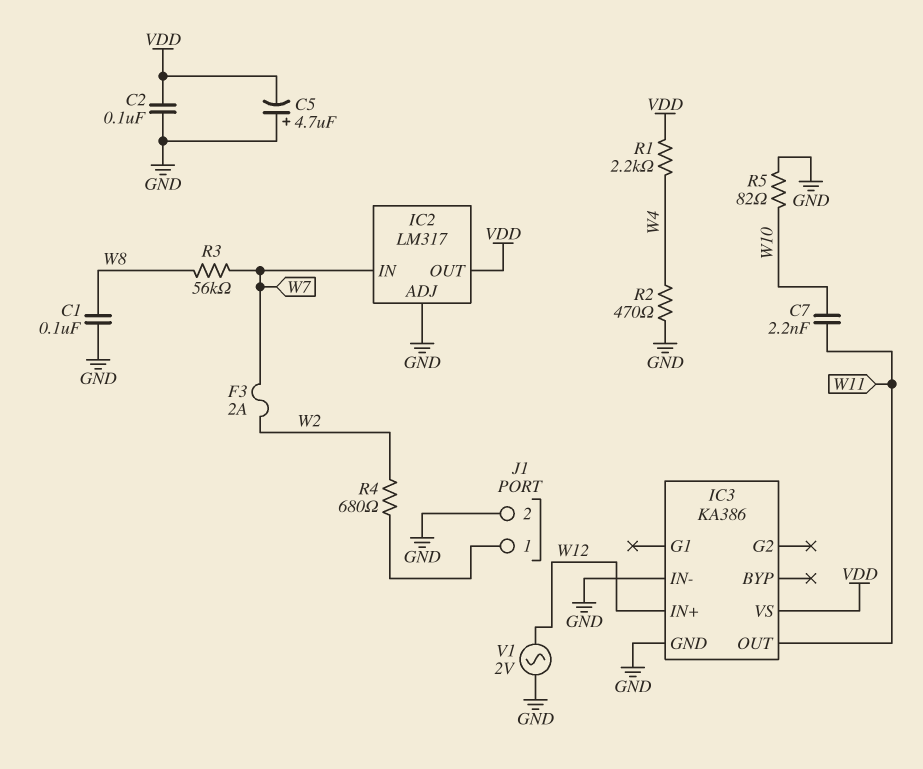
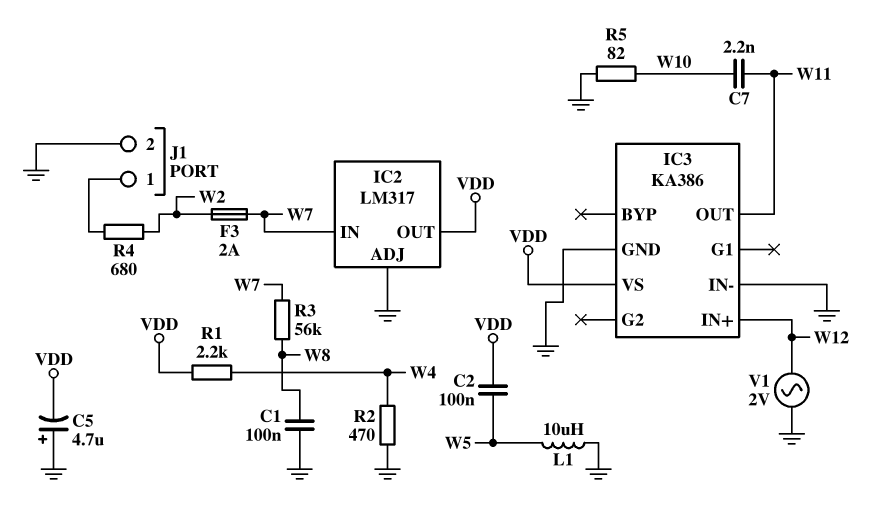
C2: 100nF (GND, VDD) -> 100nF (VDD, W5)
L1: none -> 10uH (GND, W5)

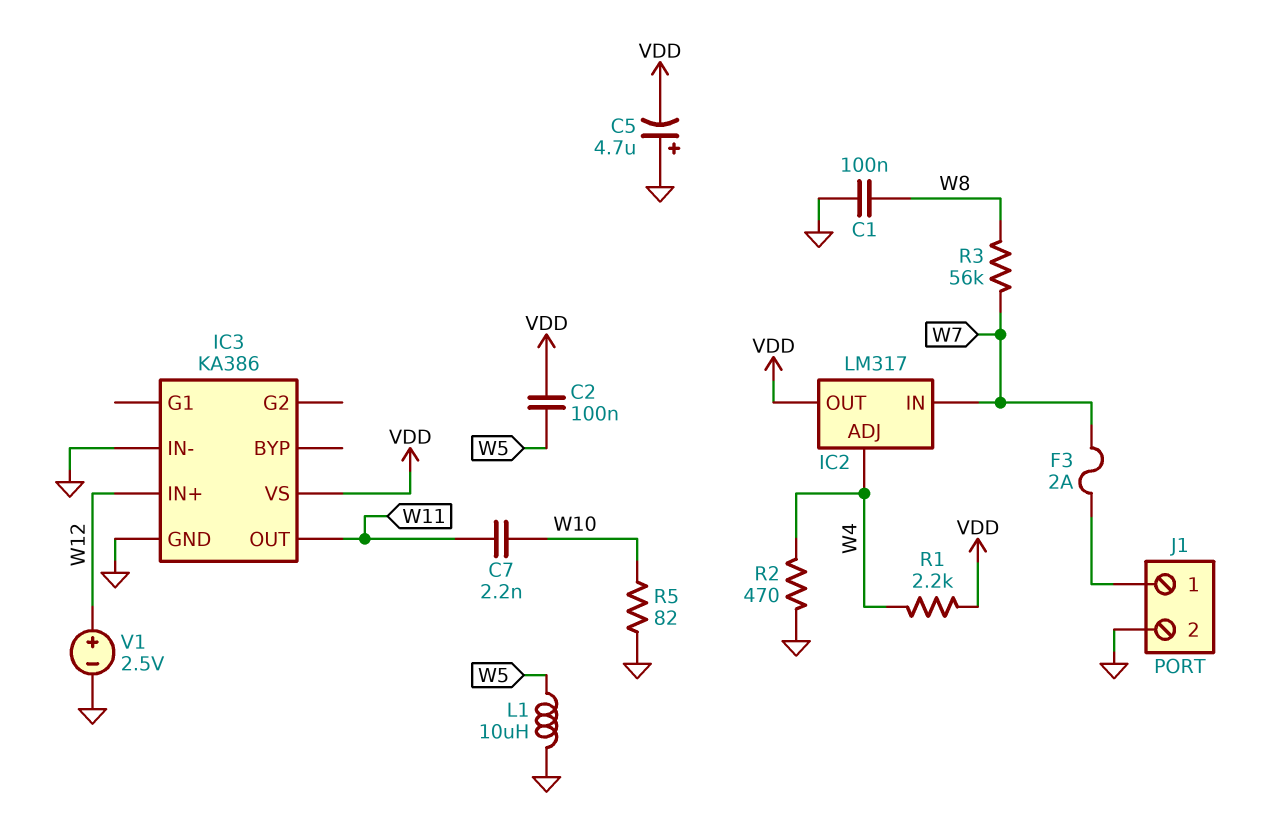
F3: 2A (W2, W7) -> 2A (J1/1, W7)
IC2 pin ADJ: GND -> W4
R4: 680 (J1/1, W2) -> none
V1: AC 2V (GND, W12) -> 2.5V (plus W12, minus GND)

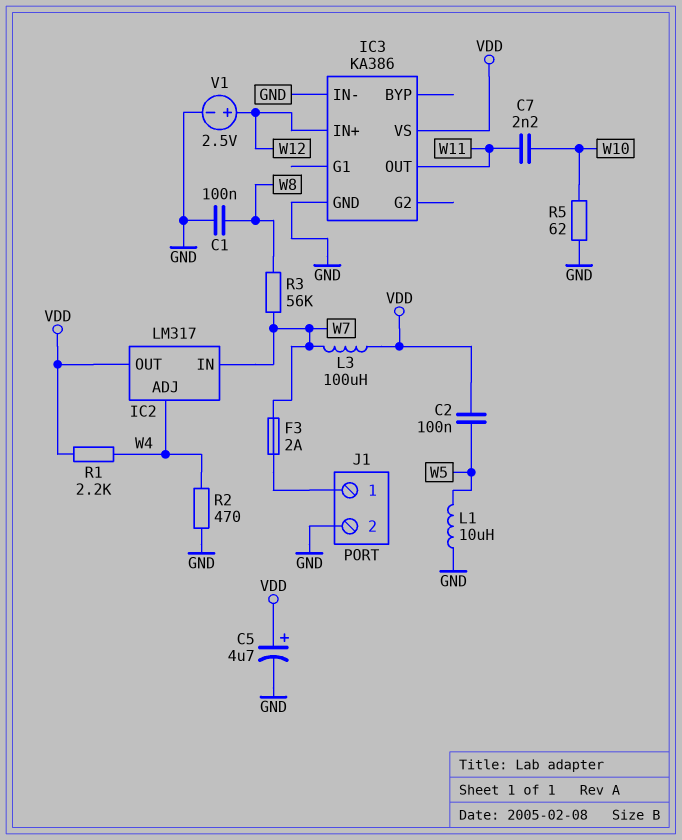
C5: 4.7uF (plus GND, minus VDD) -> 4.7uF (plus VDD, minus GND)
L3: none -> 100uH (VDD, W7)
R5: 82 (GND, W10) -> 62 (GND, W10)

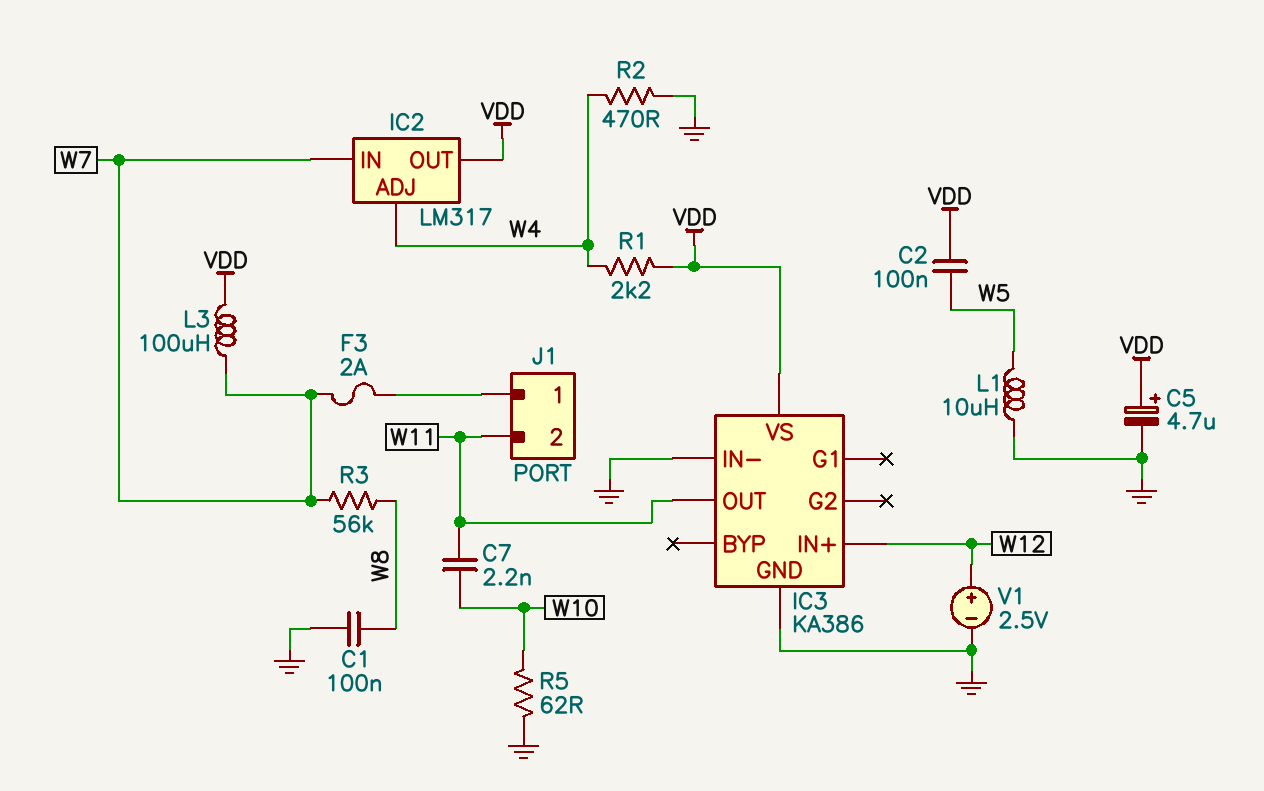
J1 pin 2: GND -> W11

